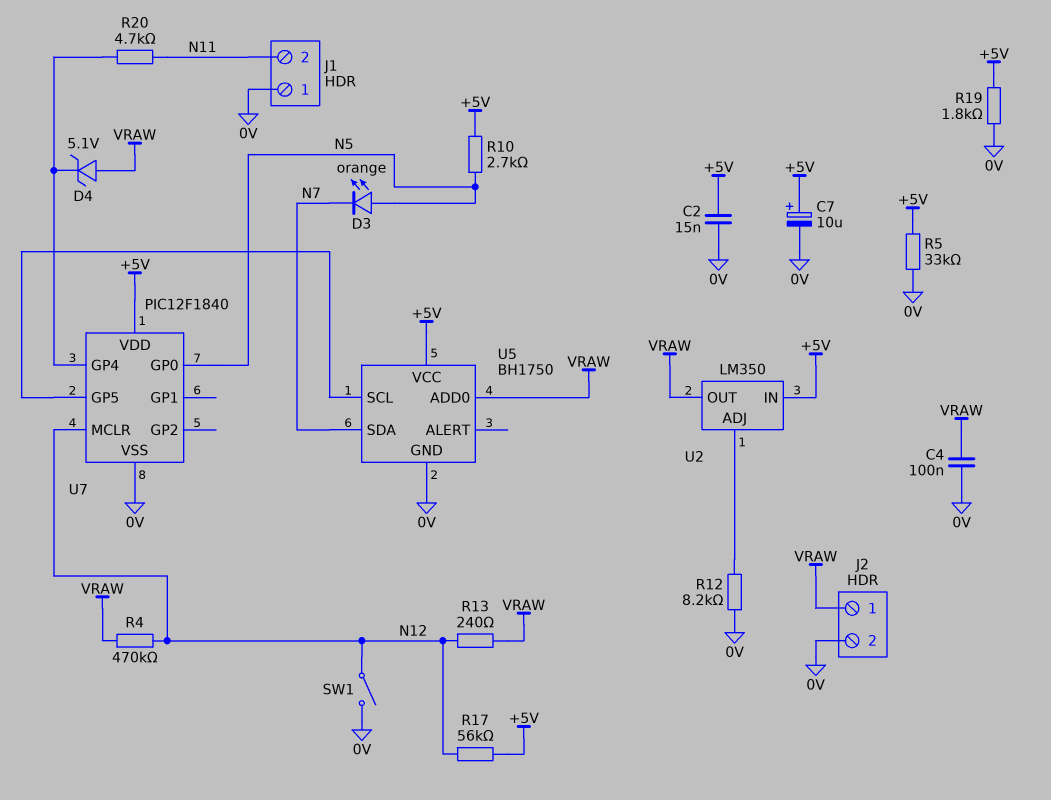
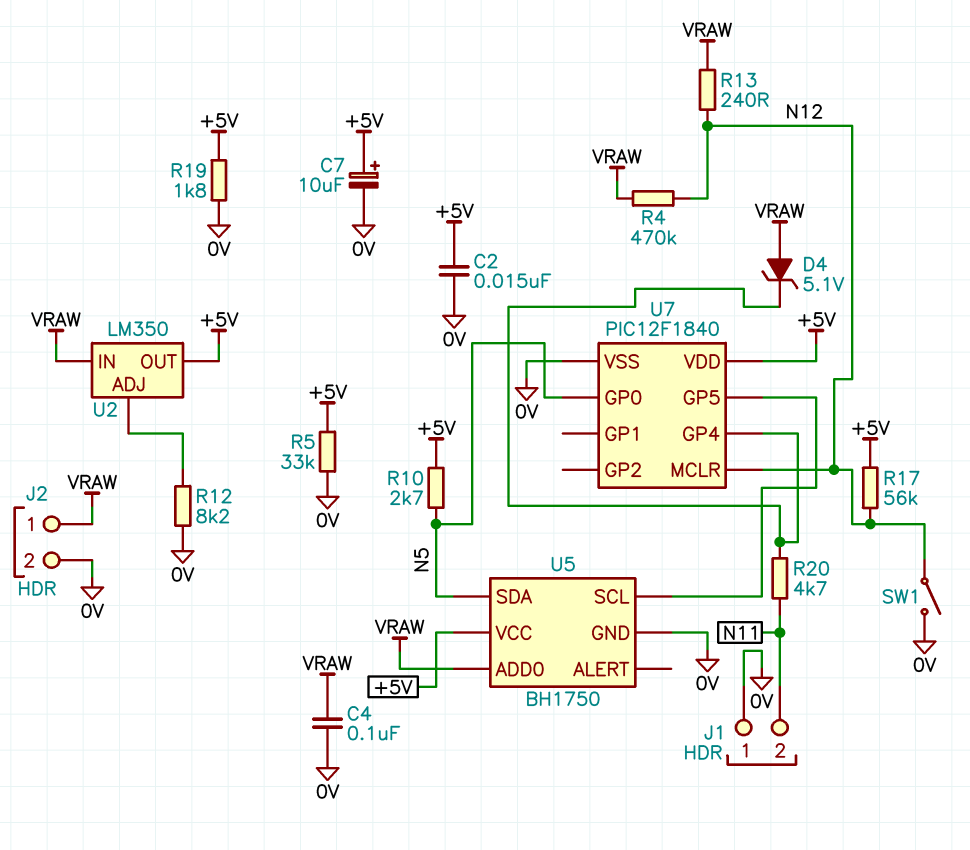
D3: LED orange (A N5, K N7) -> none
U2 pin IN: +5V -> VRAW
U2 pin OUT: VRAW -> +5V
U5 pin SDA: N7 -> N5

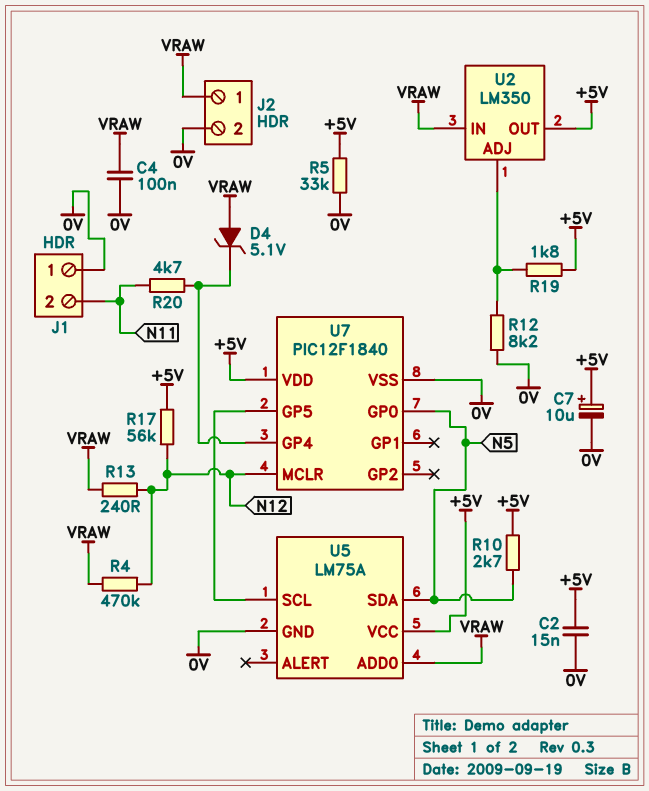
R19: 1.8k (+5V, 0V) -> 1.8k (+5V, U2/ADJ)
SW1: switch (0V, N12) -> none
U5: BH1750 -> LM75A

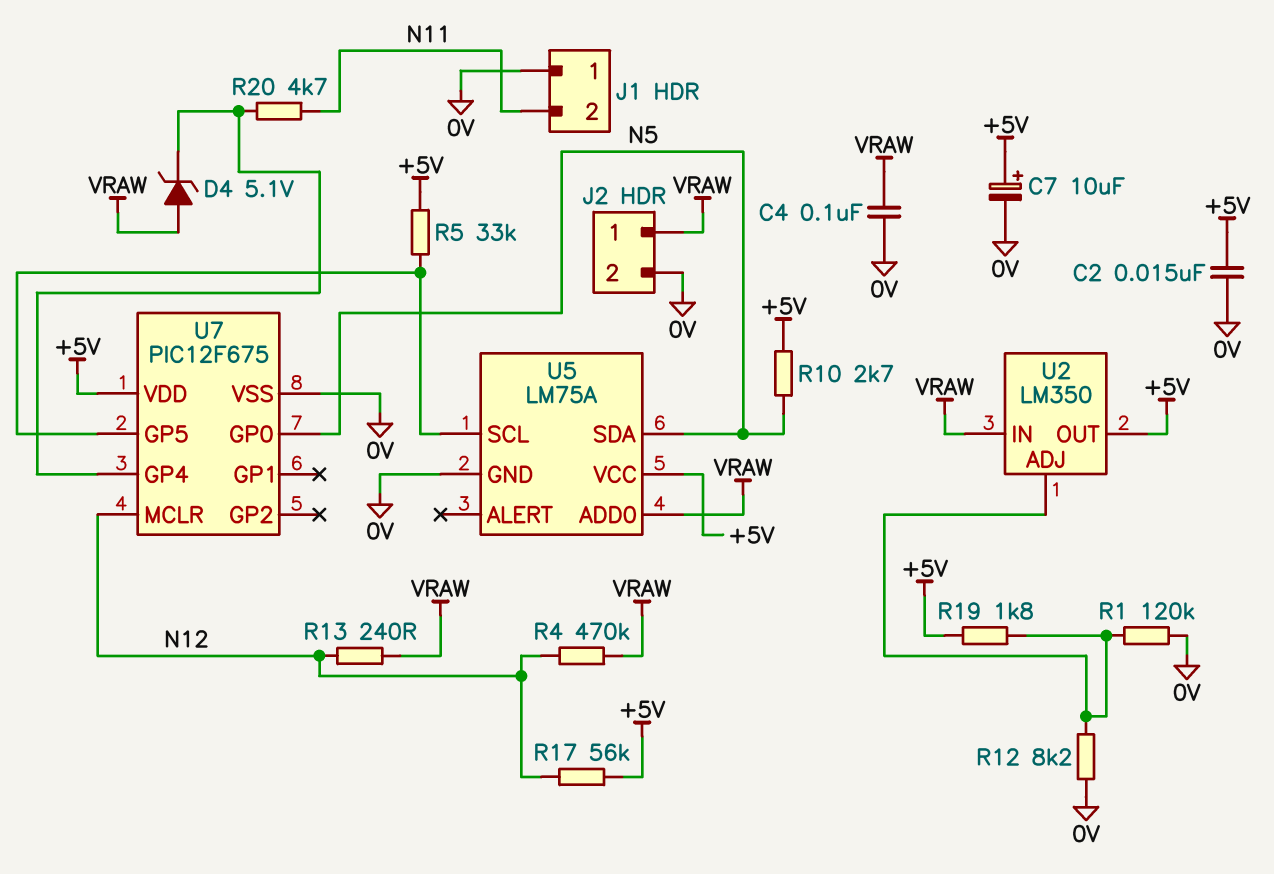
R1: none -> 120k (0V, U2/ADJ)
R5: 33k (+5V, 0V) -> 33k (+5V, U5/SCL)
U7: PIC12F1840 -> PIC12F675

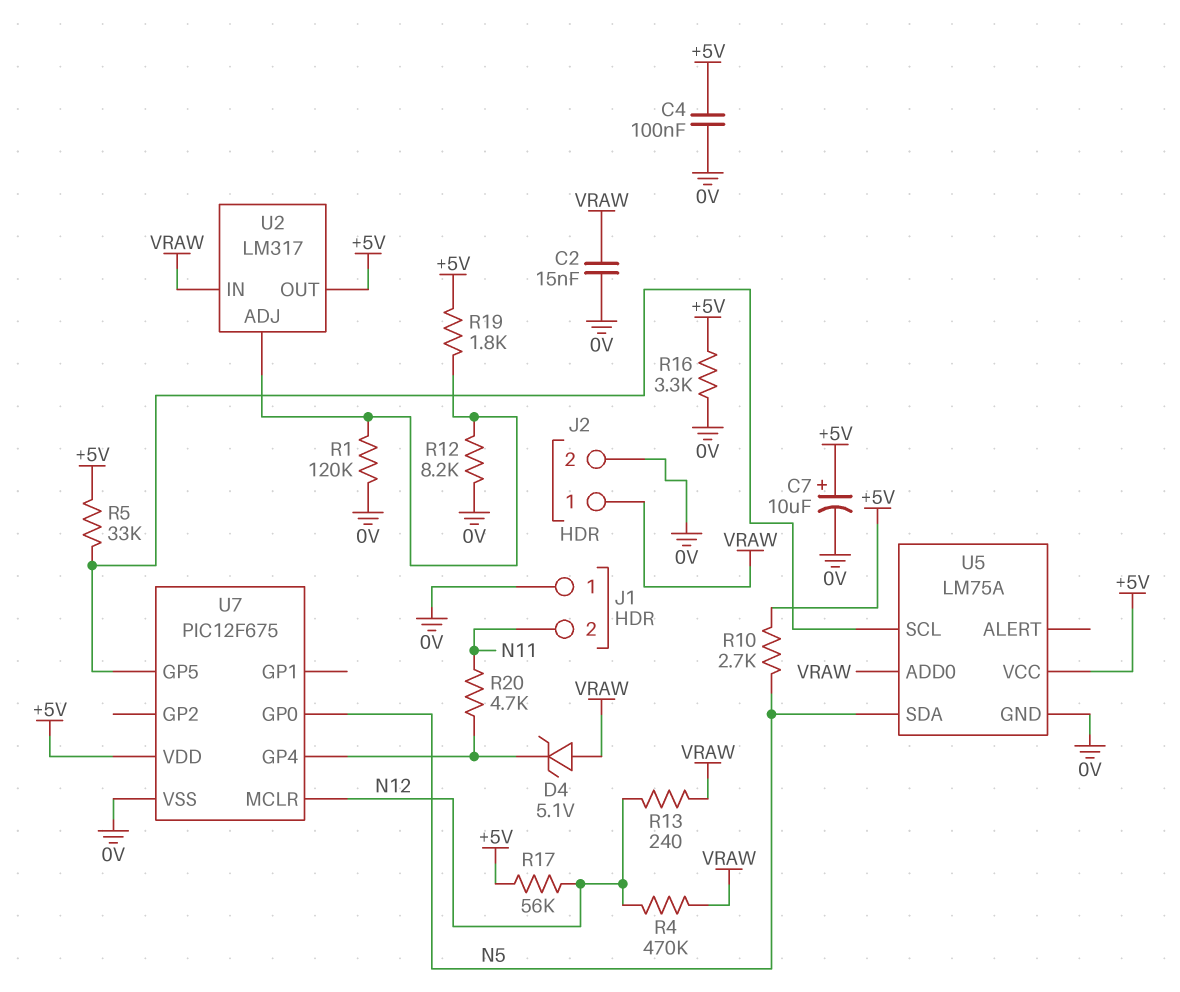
C2: 15nF (+5V, 0V) -> 15nF (0V, VRAW)
C4: 100nF (0V, VRAW) -> 100nF (+5V, 0V)
R16: none -> 3.3k (+5V, 0V)
U2: LM350 -> LM317

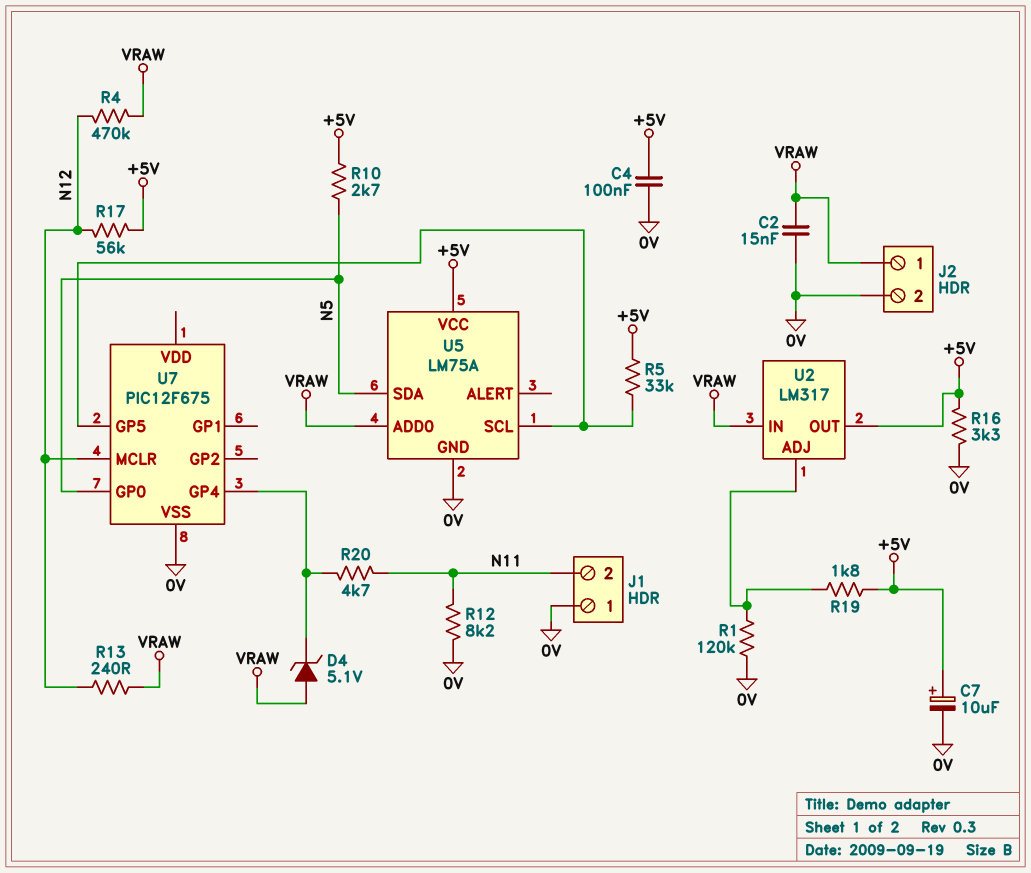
R12: 8.2k (0V, U2/ADJ) -> 8.2k (0V, N11)
U7 pin VDD: +5V -> none

